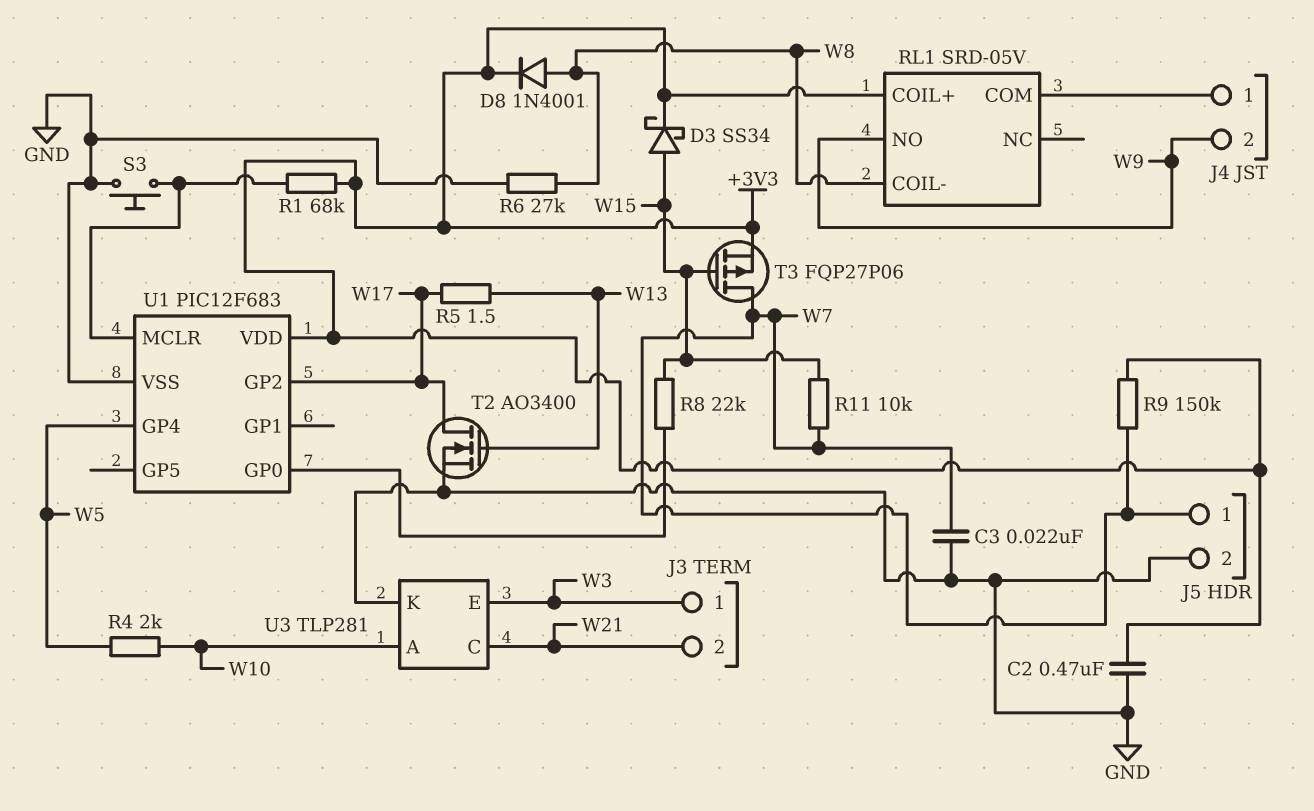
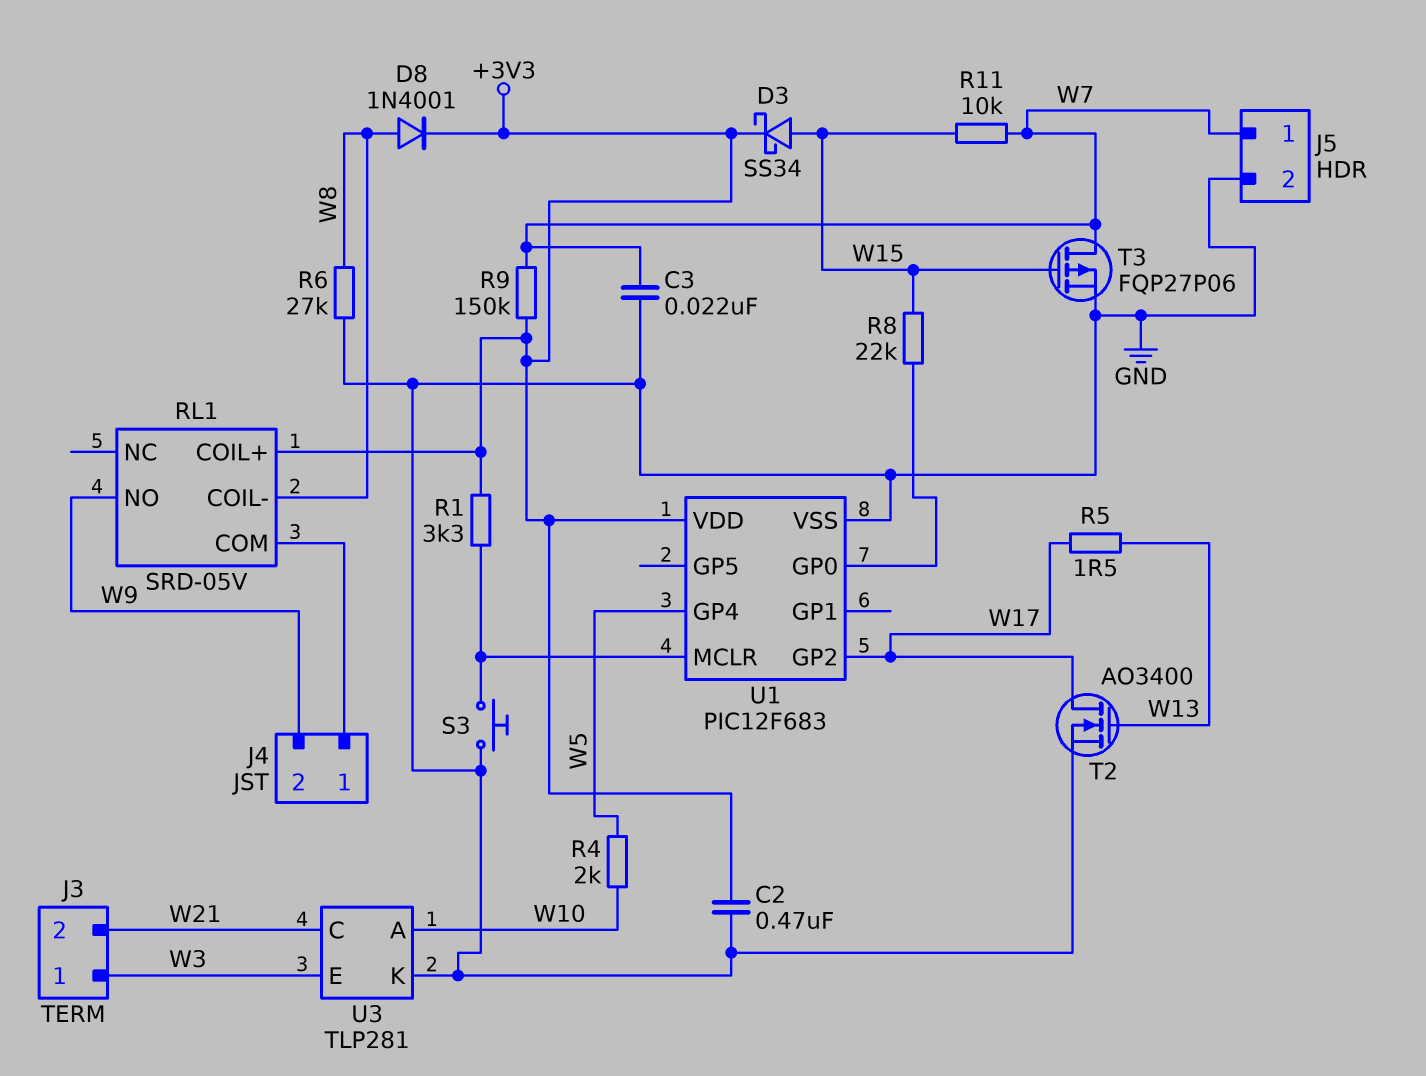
R1: 68k (+3V3, U1/MCLR) -> 3.3k (+3V3, U1/MCLR)
T3: PMOS FQP27P06 (G W15, D W7, S +3V3) -> PMOS FQP27P06 (G W15, D W7, S GND)

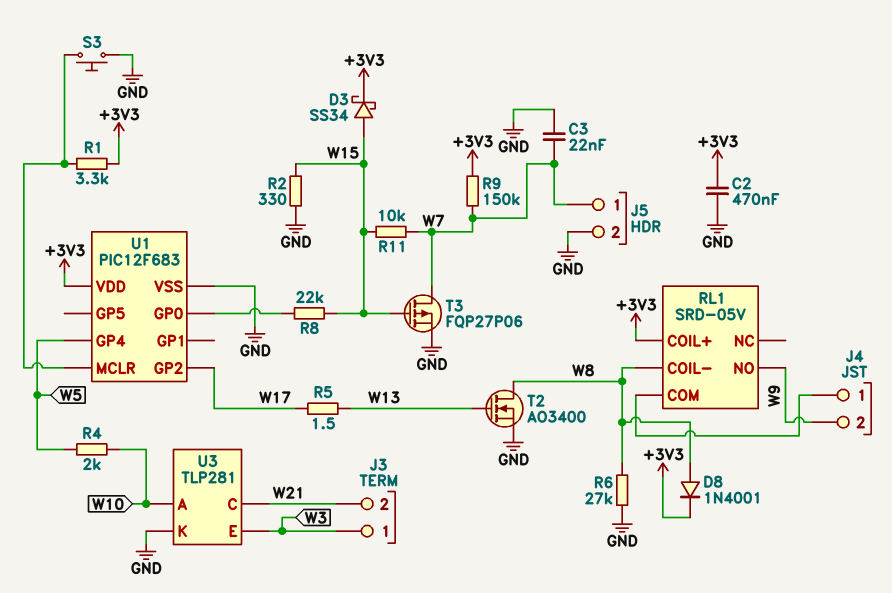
R2: none -> 330 (GND, W15)
T2: NMOS AO3400 (G W13, D W17, S GND) -> NMOS AO3400 (G W13, D W8, S GND)

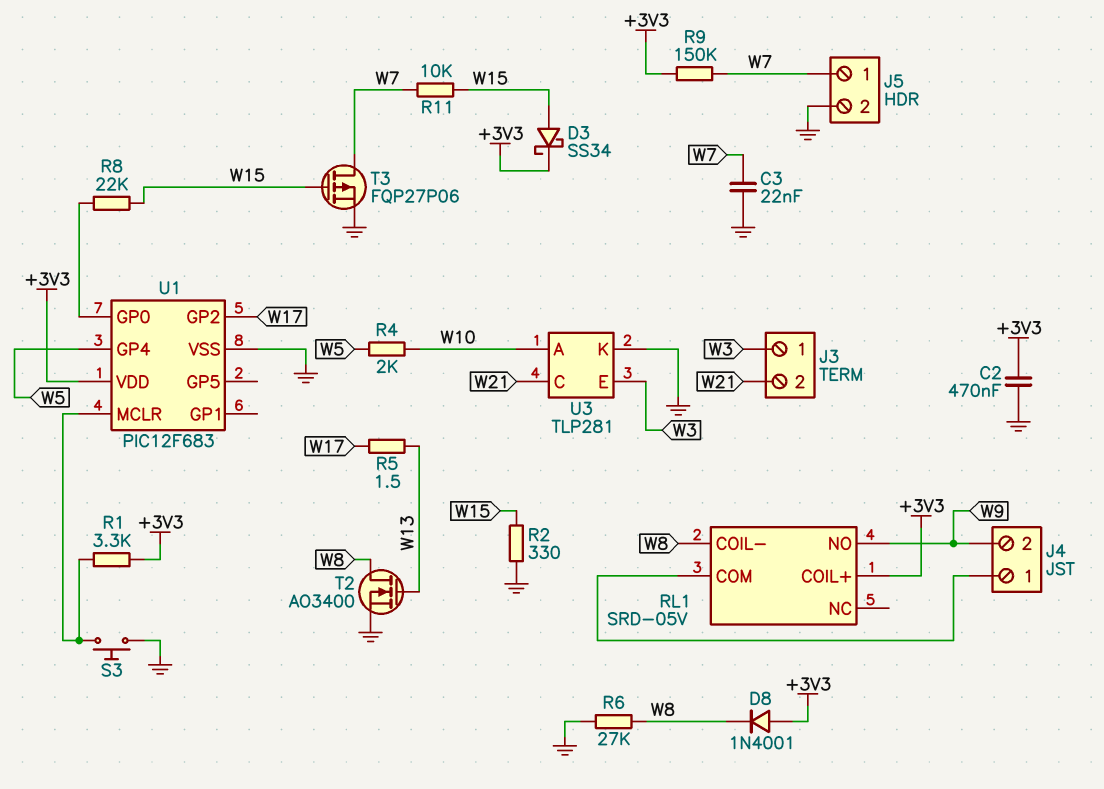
D8: diode 1N4001 (A W8, K +3V3) -> diode 1N4001 (A +3V3, K W8)

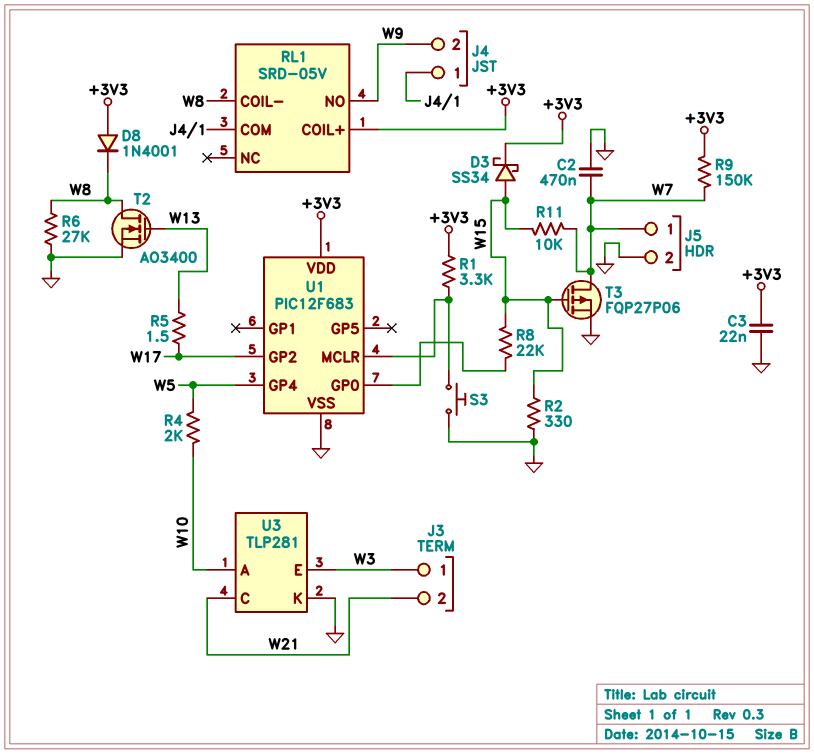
C2: 470nF (+3V3, GND) -> 470nF (GND, W7)
C3: 22nF (GND, W7) -> 22nF (+3V3, GND)

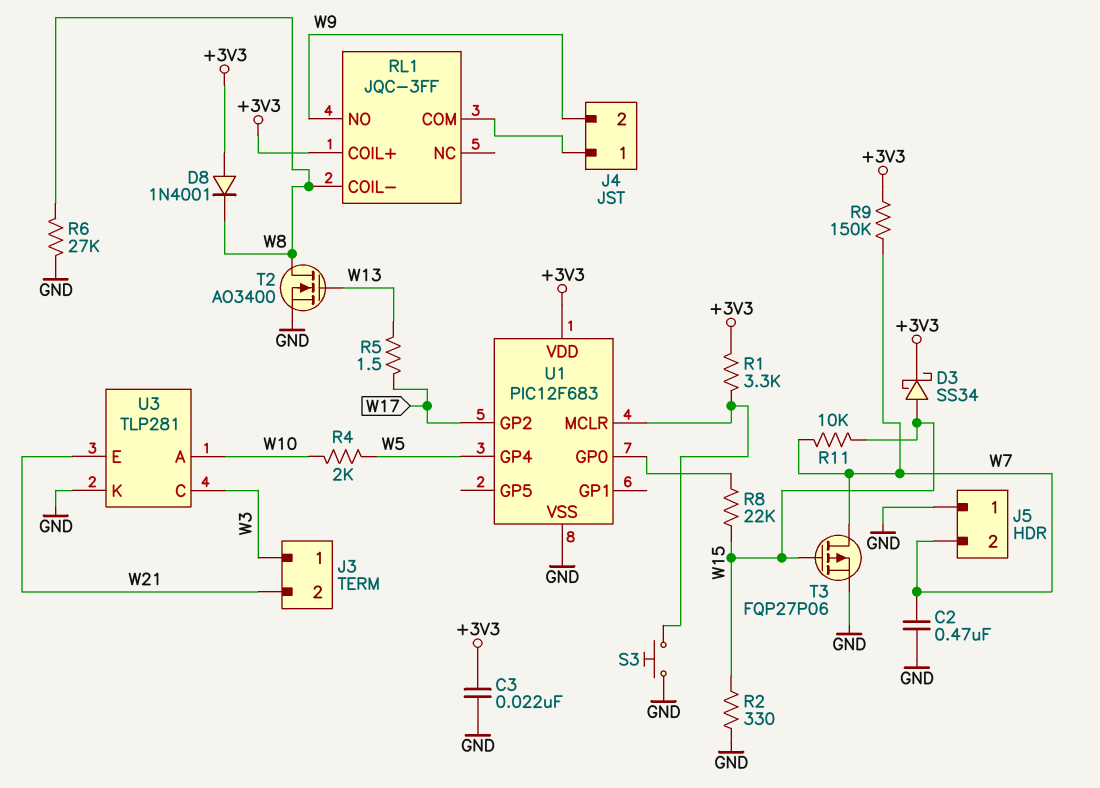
J5 pin 1: W7 -> GND
J5 pin 2: GND -> W7
RL1: SRD-05V -> JQC-3FF
U3 pin C: W21 -> W3
U3 pin E: W3 -> W21

